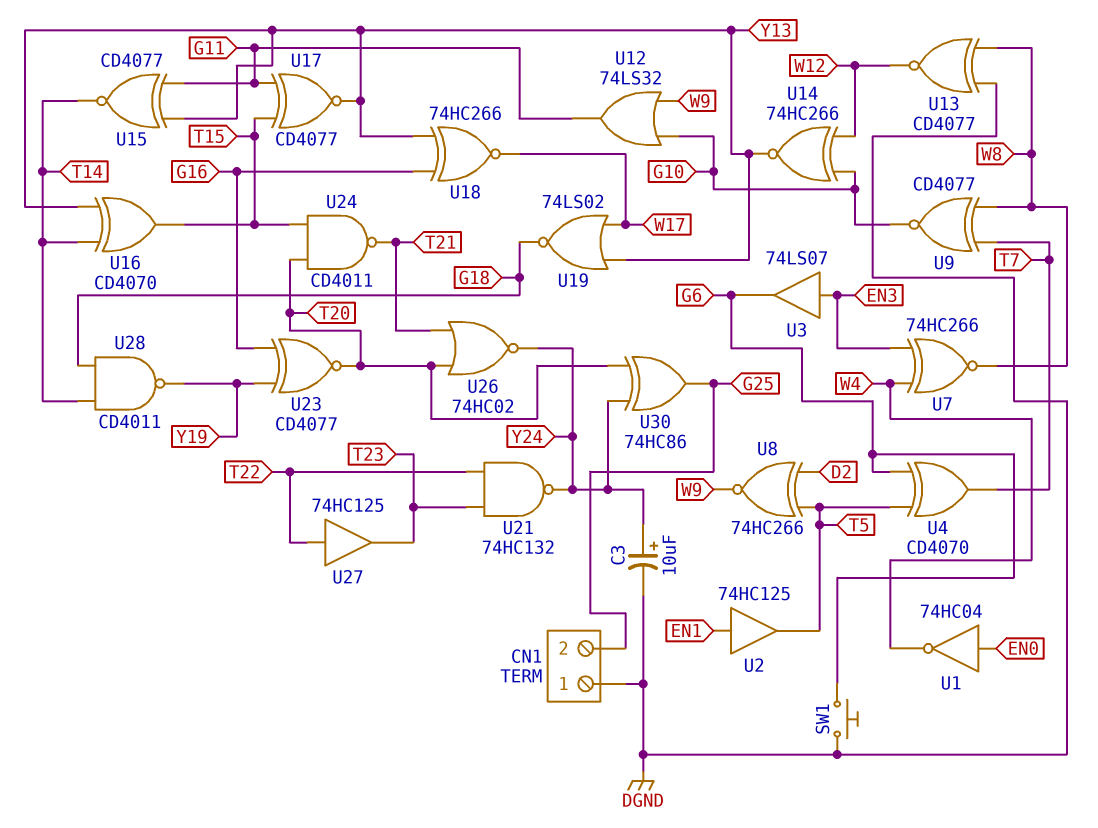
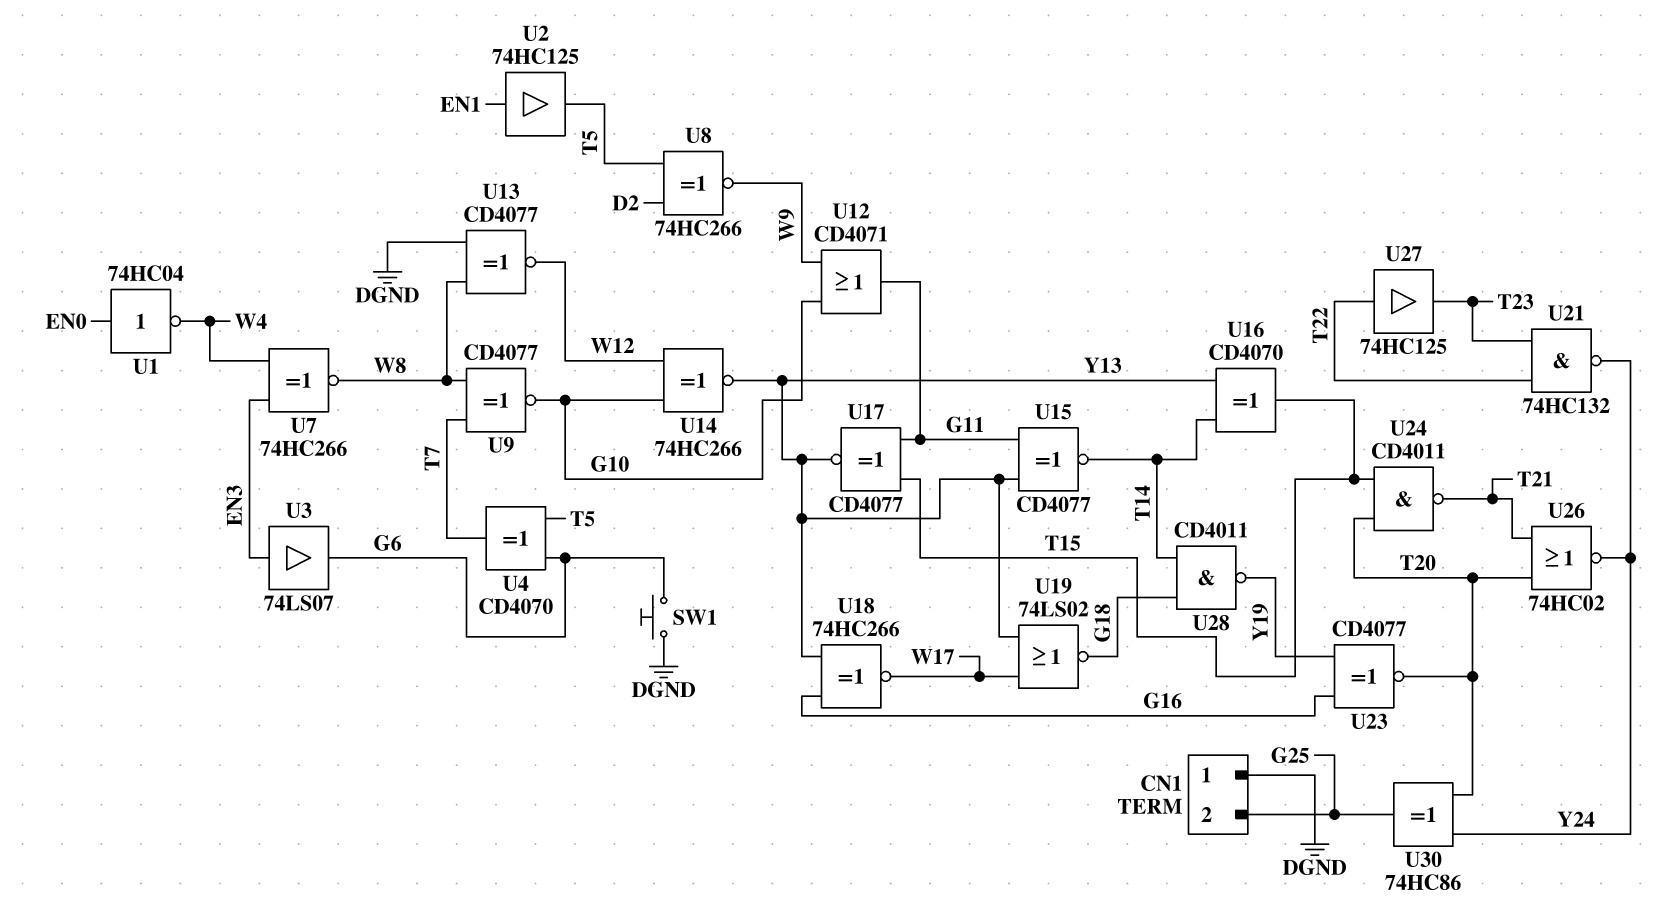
C3: 10uF (plus Y24, minus DGND) -> none
U12: OR 74LS32 (in G10, in W9, out G11) -> OR CD4071 (in G10, in W9, out G11)

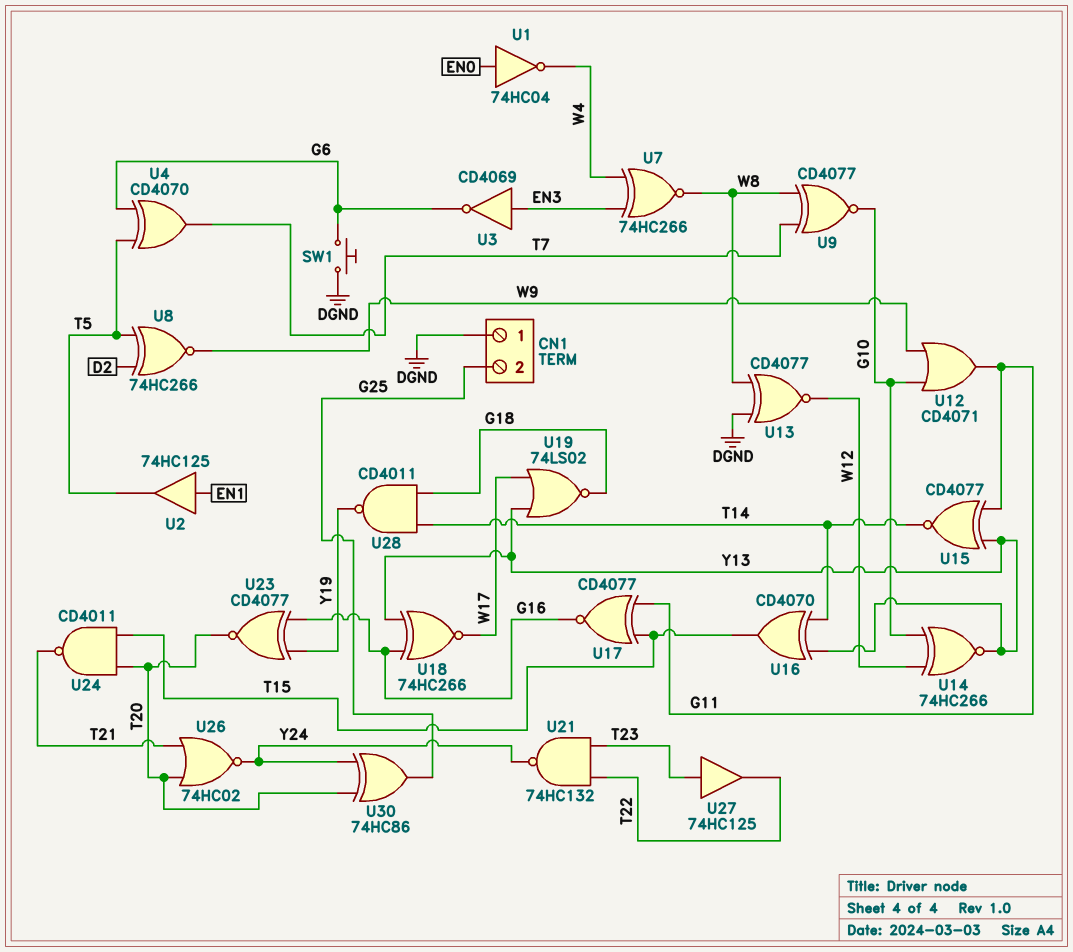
U3: buffer 74LS07 (in EN3, out G6) -> NOT CD4069 (in EN3, out G6)
U17: XNOR CD4077 (in G11, in T15, out Y13) -> XNOR CD4077 (in G11, in T15, out G16)
U27: buffer 74HC125 (in T22, out T23) -> buffer 74HC125 (in T23, out T22)

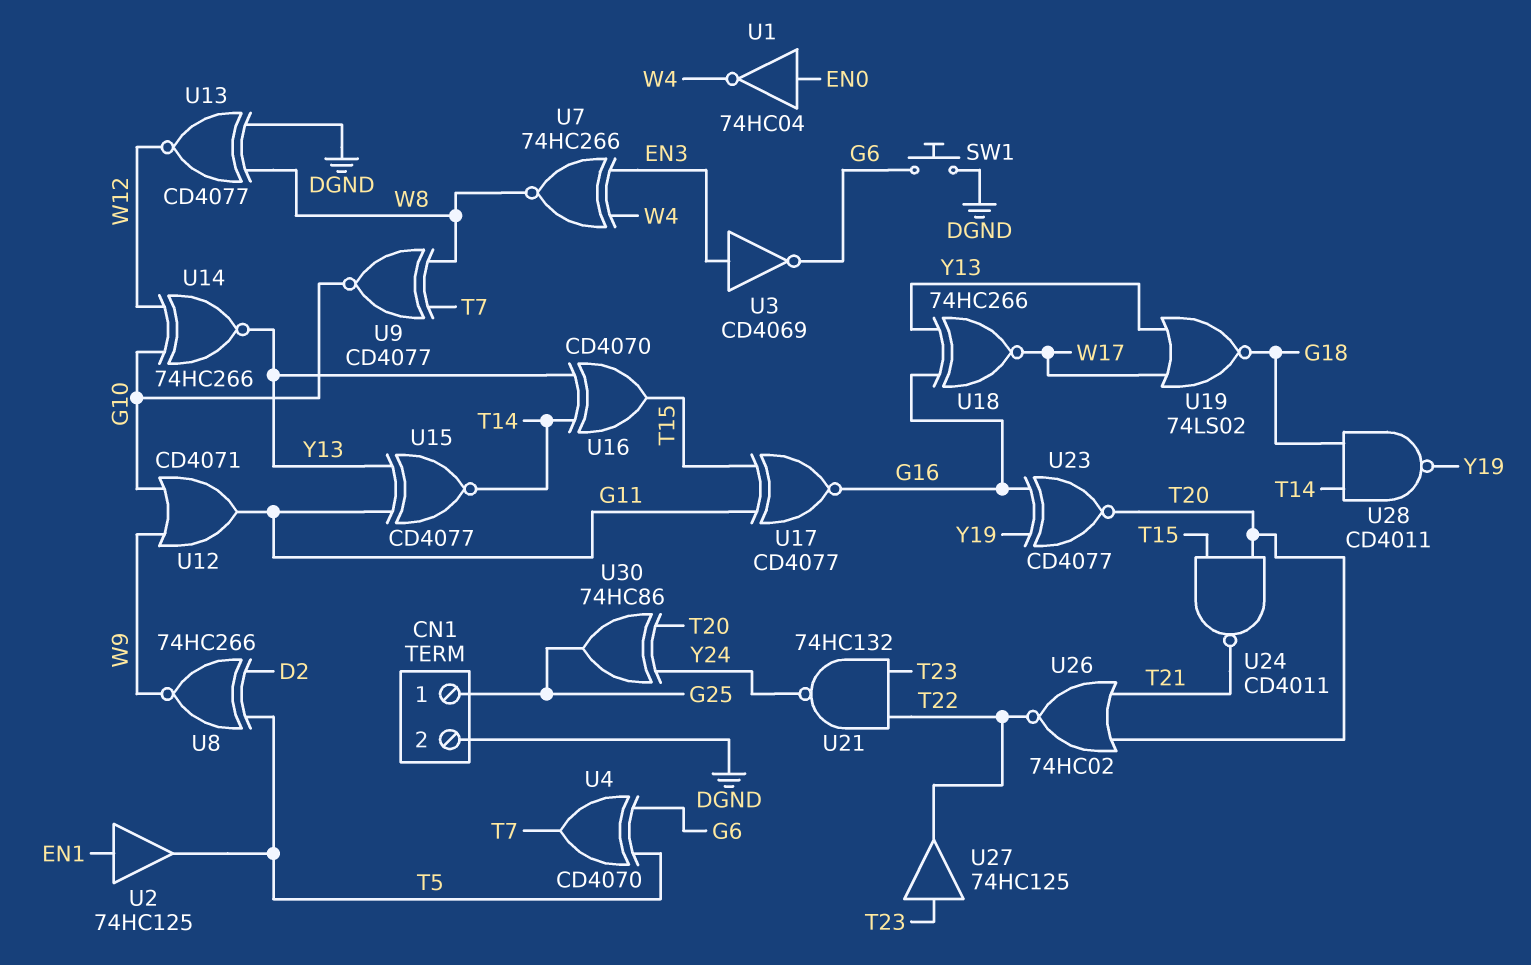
CN1 pin 1: DGND -> G25
CN1 pin 2: G25 -> DGND
U26: NOR 74HC02 (in T20, in T21, out Y24) -> NOR 74HC02 (in T20, in T21, out T22)

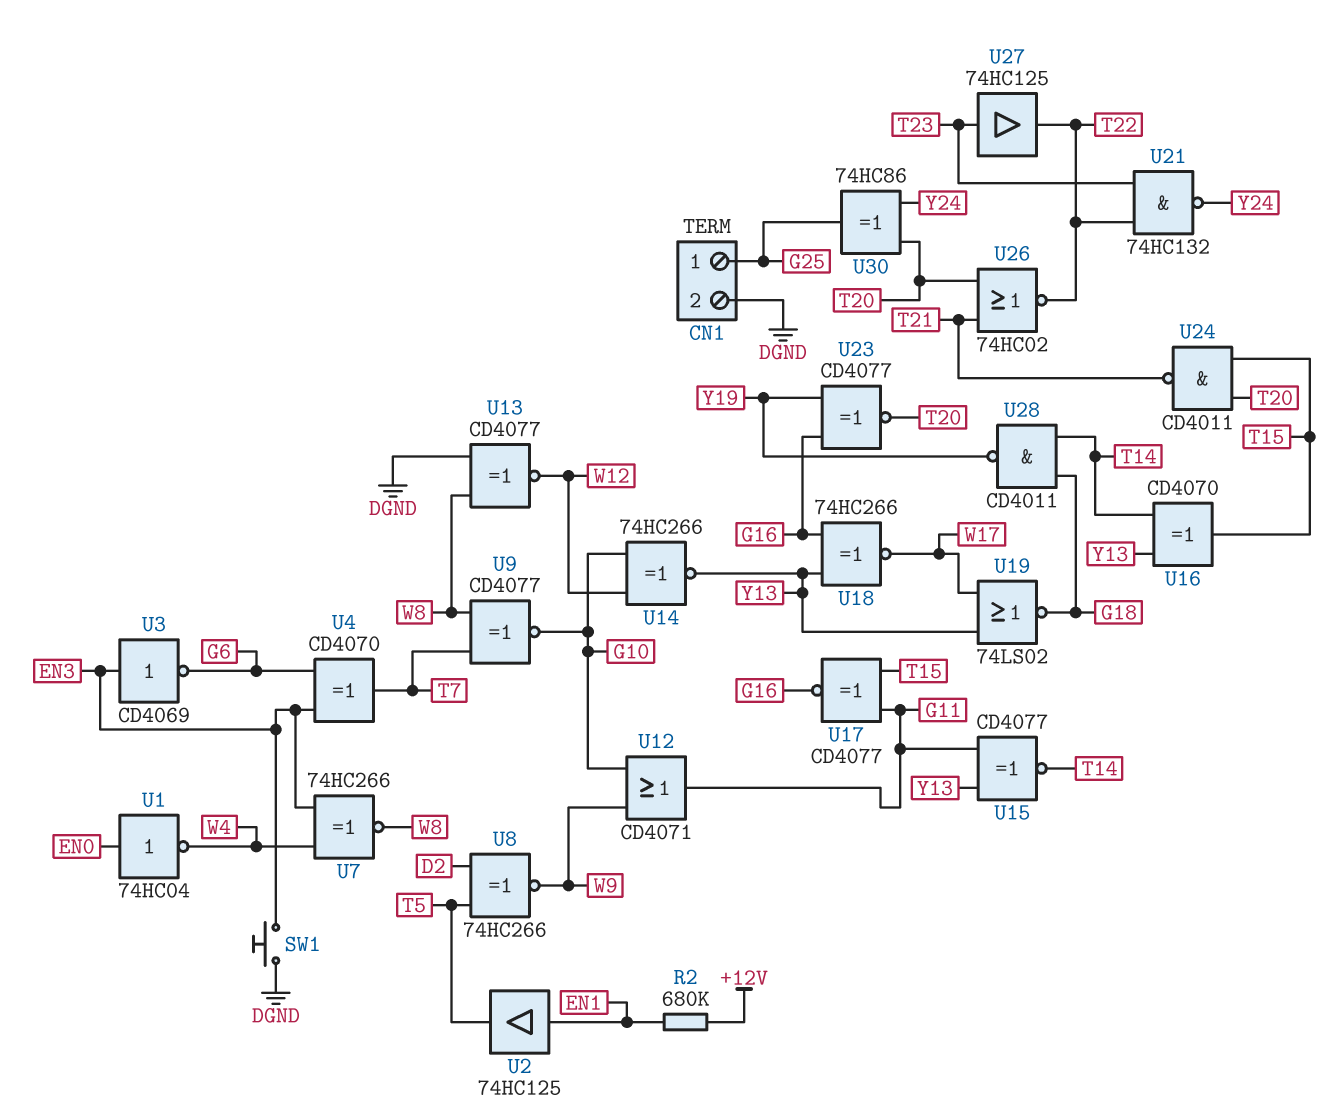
R2: none -> 680k (+12V, EN1)
SW1: button (DGND, G6) -> button (DGND, EN3)
U4: XOR CD4070 (in G6, in T5, out T7) -> XOR CD4070 (in EN3, in G6, out T7)

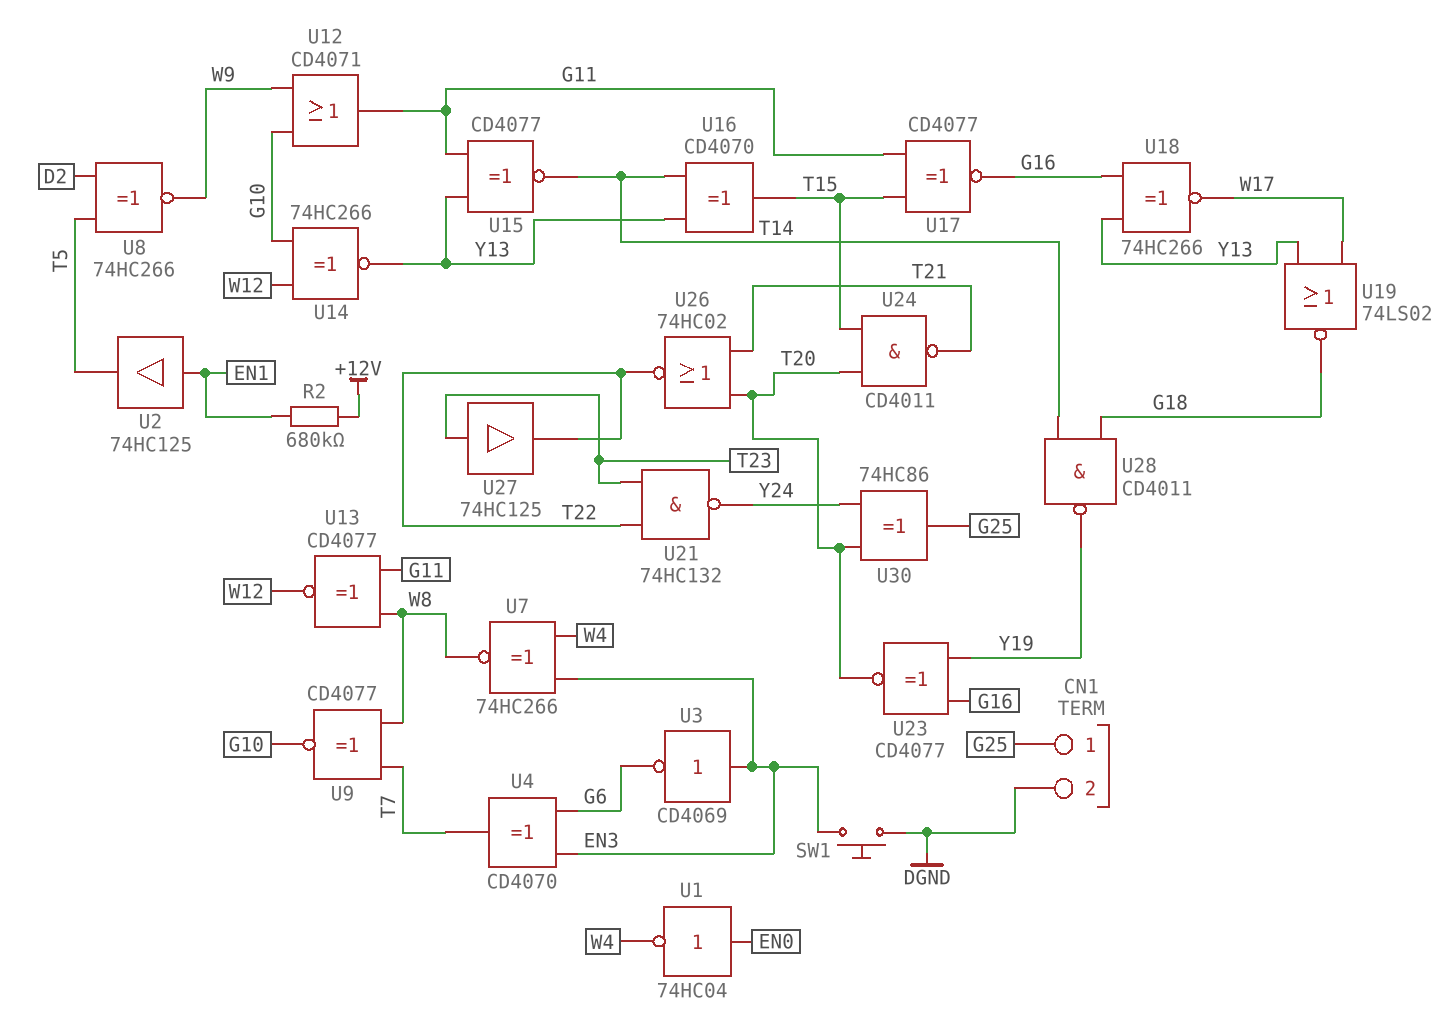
U13: XNOR CD4077 (in DGND, in W8, out W12) -> XNOR CD4077 (in G11, in W8, out W12)

